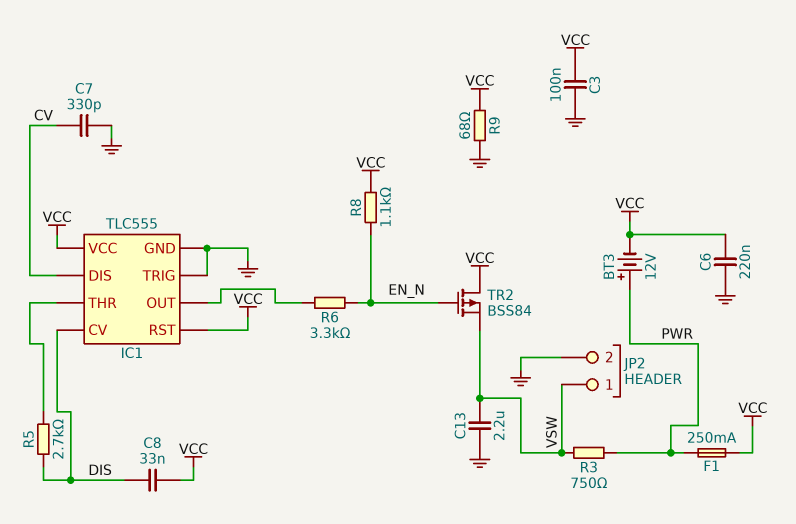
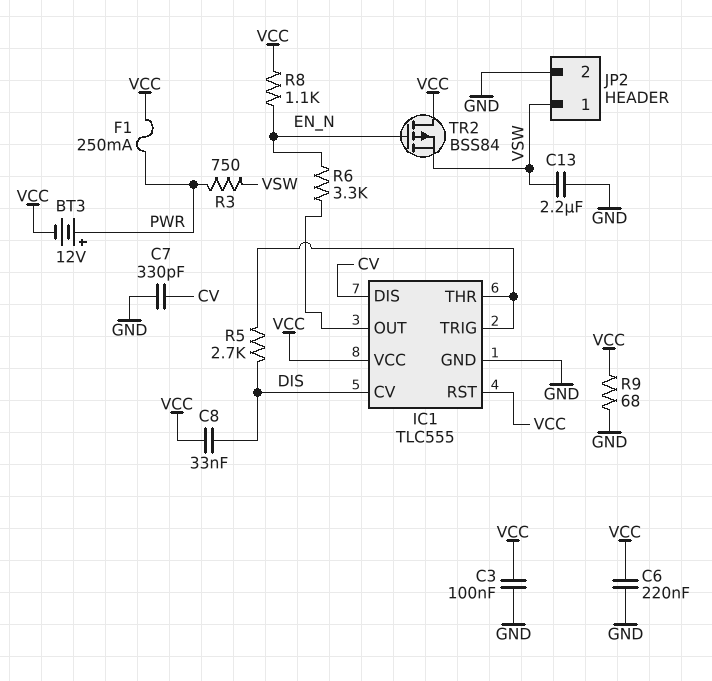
IC1 pin TRIG: GND -> IC1/THR

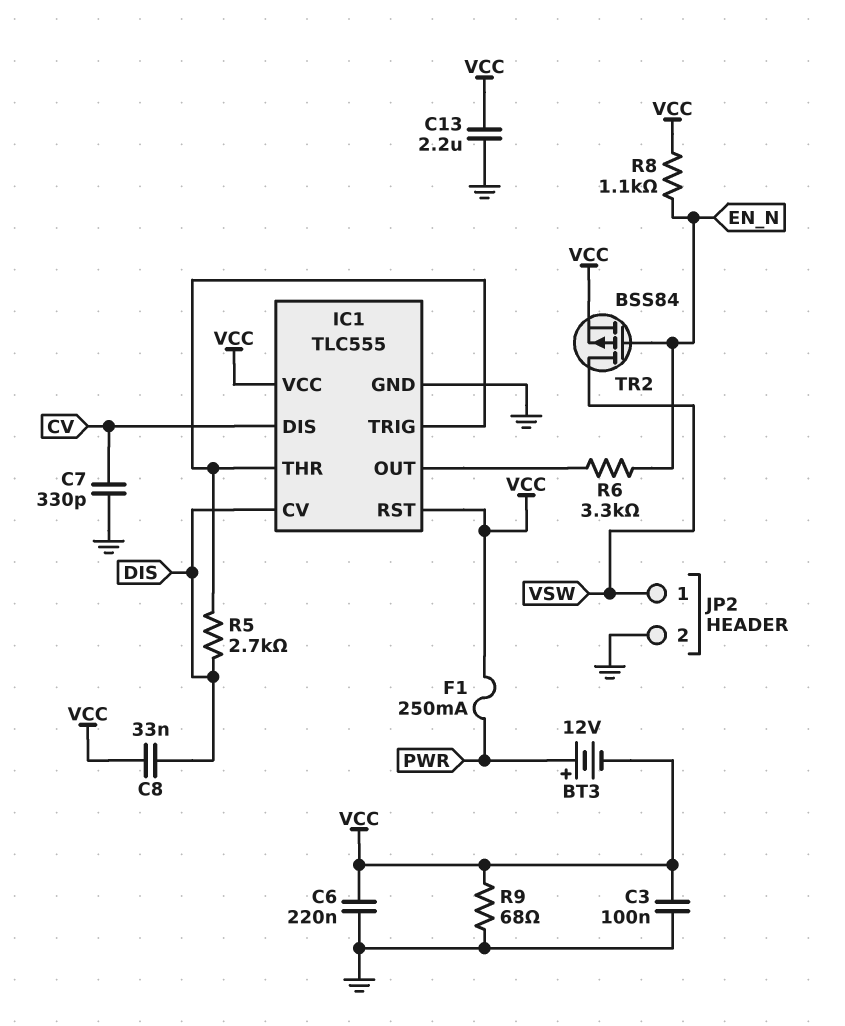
C13: 2.2uF (GND, VSW) -> 2.2uF (GND, VCC)
R3: 750 (PWR, VSW) -> none
TR2: PMOS BSS84 (G EN_N, D VCC, S VSW) -> PMOS BSS84 (G EN_N, D VSW, S VCC)

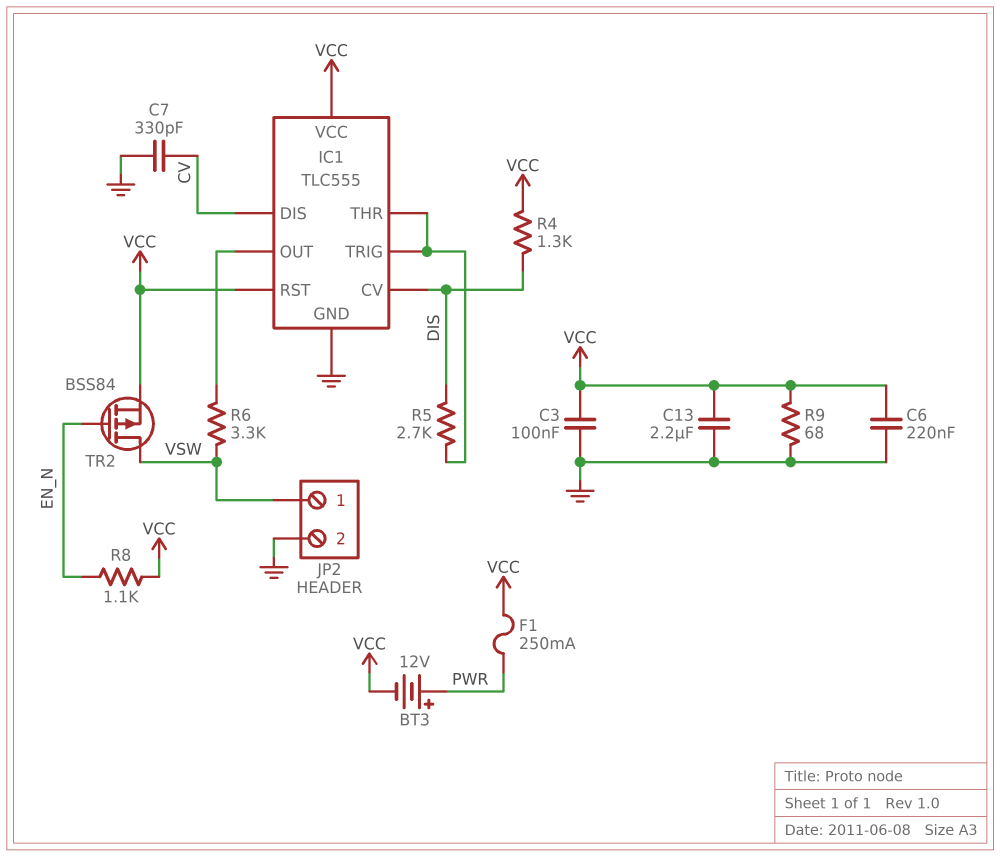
C8: 33nF (DIS, VCC) -> none
R4: none -> 1.3k (DIS, VCC)
R6: 3.3k (EN_N, IC1/OUT) -> 3.3k (IC1/OUT, VSW)

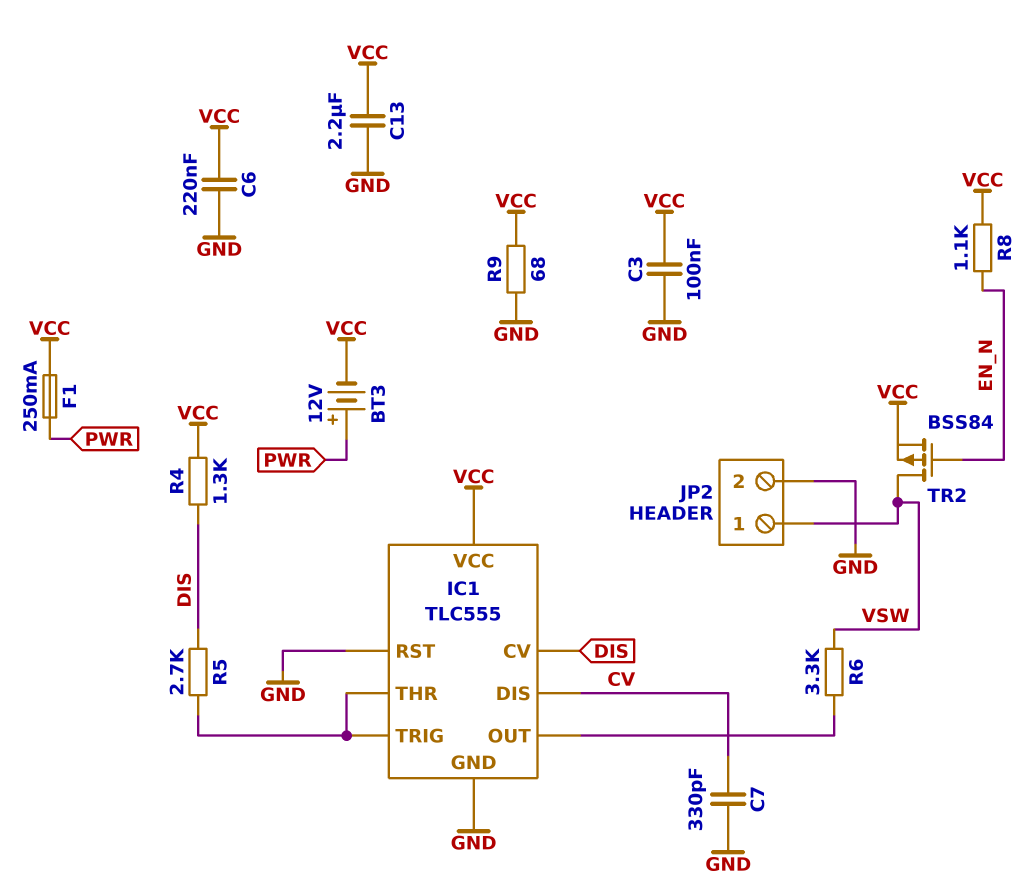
IC1 pin RST: VCC -> GND

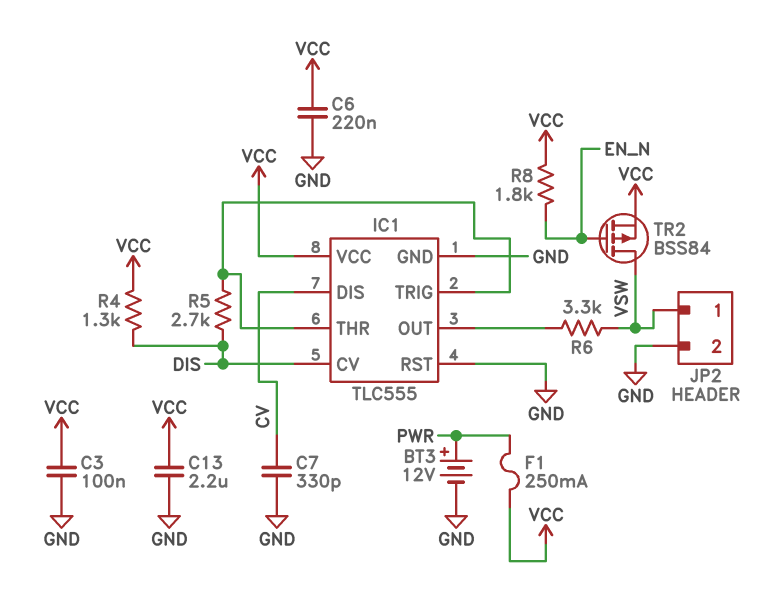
BT3: 12V (plus PWR, minus VCC) -> 12V (plus PWR, minus GND)
R8: 1.1k (EN_N, VCC) -> 1.8k (EN_N, VCC)
R9: 68 (GND, VCC) -> none

